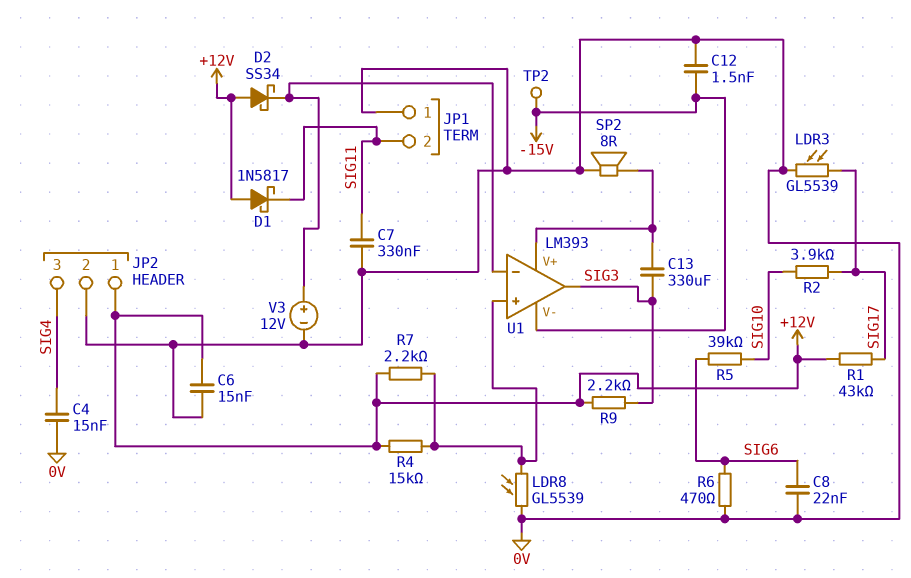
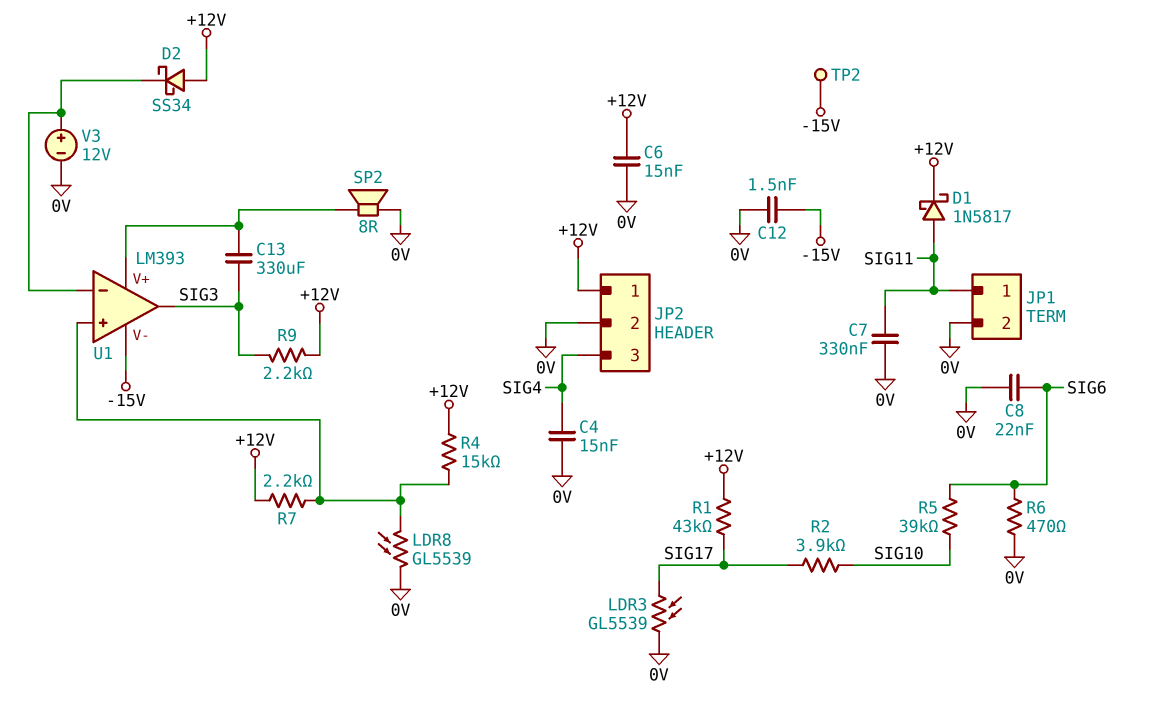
D1: schottky 1N5817 (A +12V, K SIG11) -> schottky 1N5817 (A SIG11, K +12V)
JP1 pin 1: 0V -> SIG11
JP1 pin 2: SIG11 -> 0V

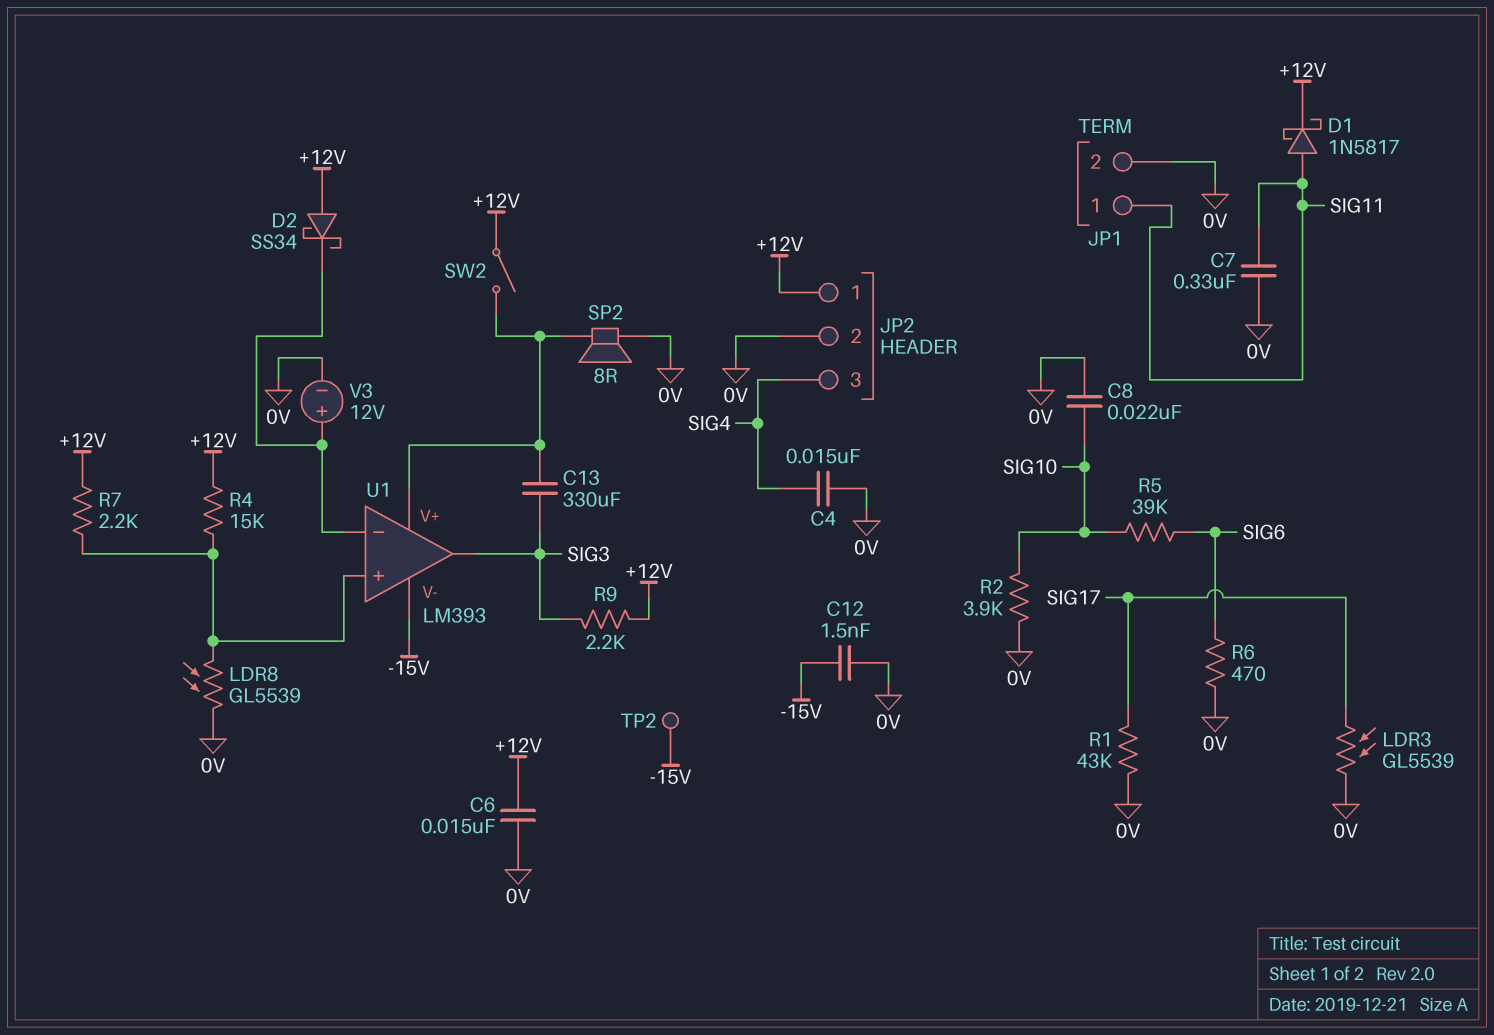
C8: 22nF (0V, SIG6) -> 22nF (0V, SIG10)
R1: 43k (+12V, SIG17) -> 43k (0V, SIG17)
R2: 3.9k (SIG10, SIG17) -> 3.9k (0V, SIG10)
SW2: none -> switch (+12V, U1/V+)

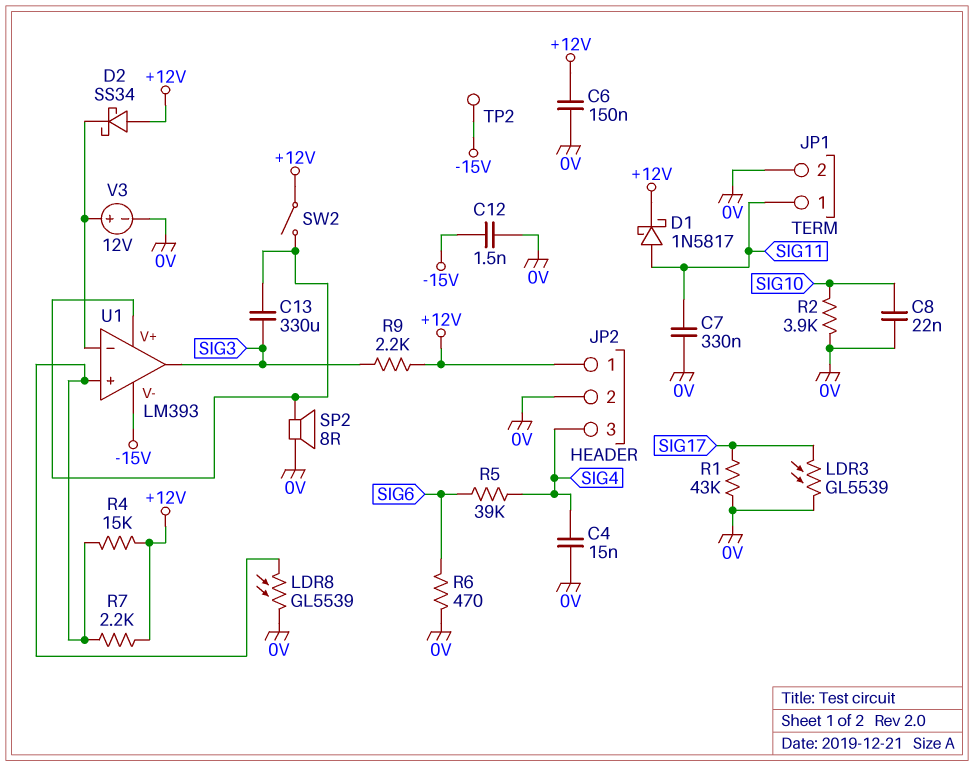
C6: 15nF (+12V, 0V) -> 150nF (+12V, 0V)
R5: 39k (SIG6, SIG10) -> 39k (SIG4, SIG6)

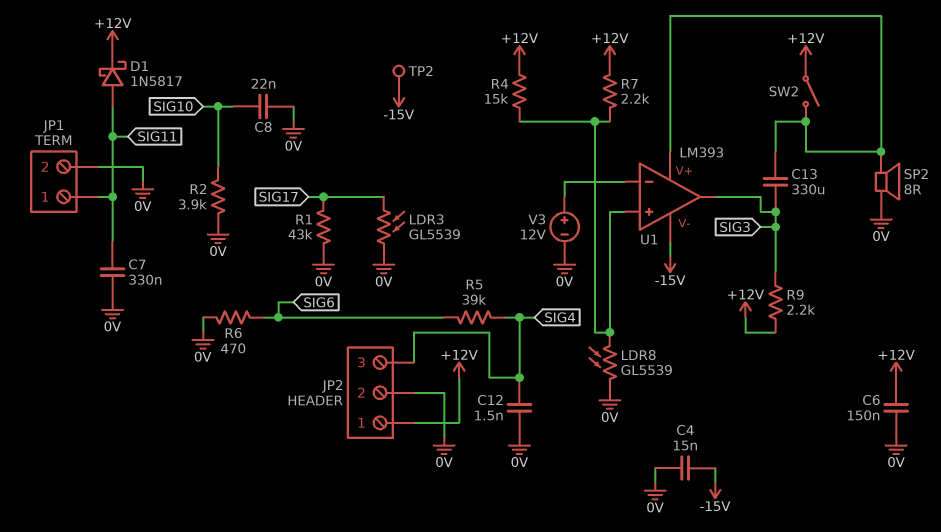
C4: 15nF (0V, SIG4) -> 15nF (-15V, 0V)
C12: 1.5nF (-15V, 0V) -> 1.5nF (0V, SIG4)
D2: schottky SS34 (A +12V, K U1/in-) -> none

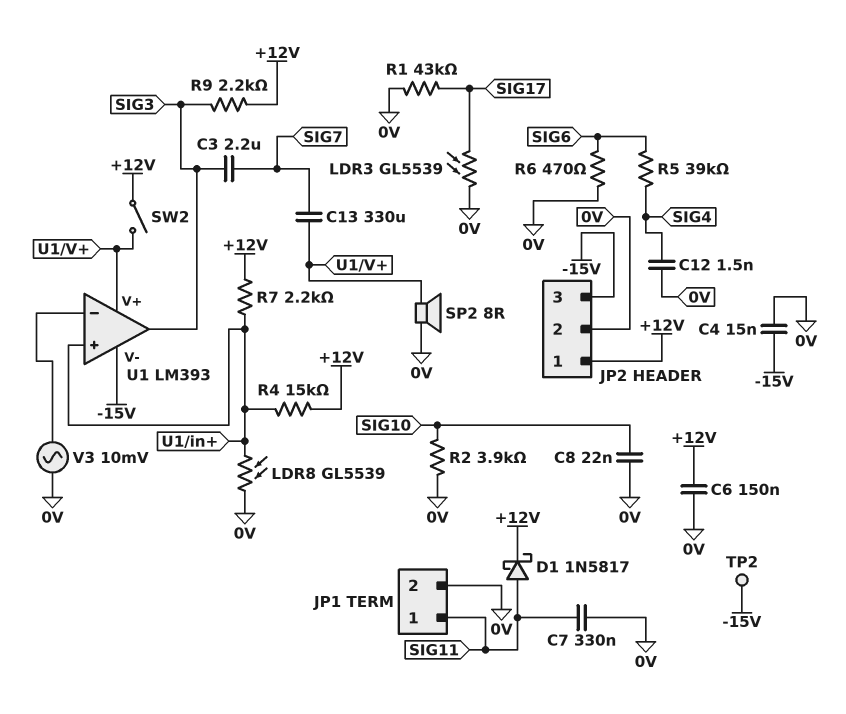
C3: none -> 2.2uF (SIG3, SIG7)
C13: 330uF (SIG3, U1/V+) -> 330uF (SIG7, U1/V+)
JP2 pin 3: SIG4 -> -15V
V3: 12V (plus U1/in-, minus 0V) -> AC 10mV (0V, U1/in-)

